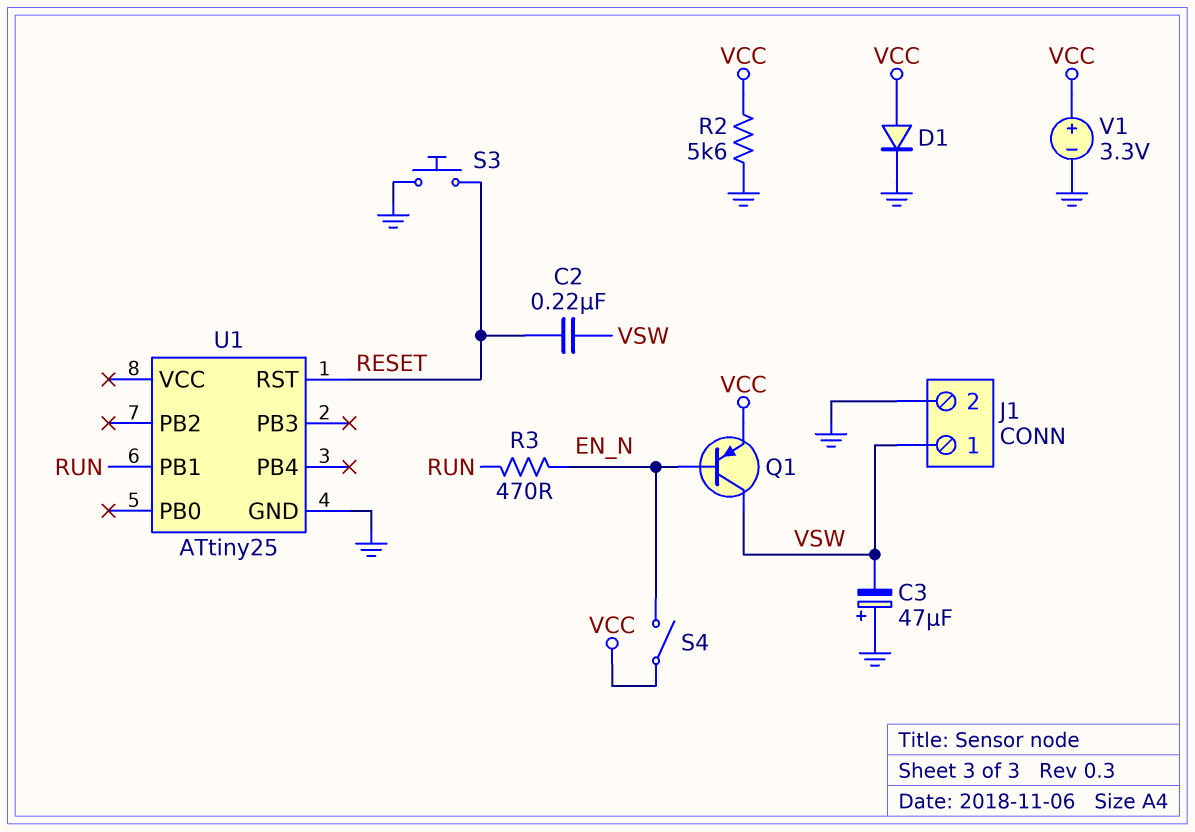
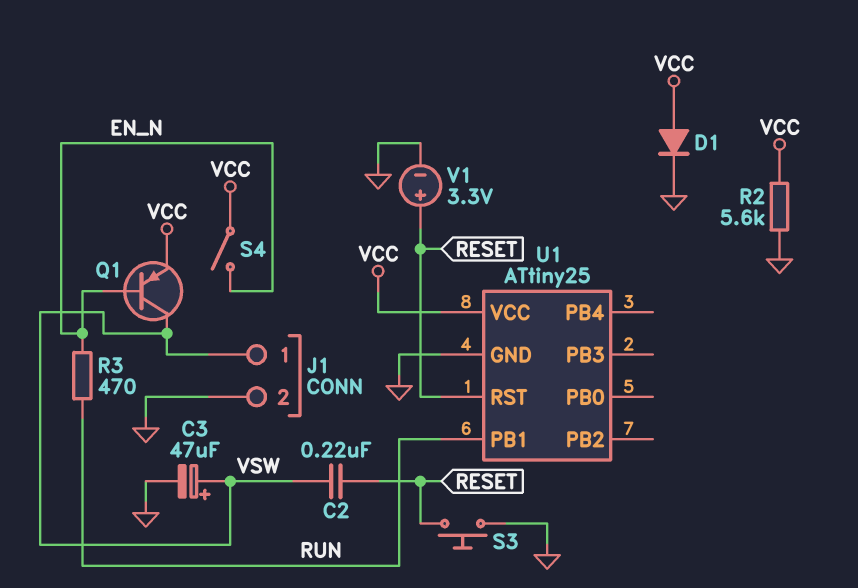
C3: 47uF (plus GND, minus VSW) -> 47uF (plus VSW, minus GND)
U1 pin VCC: none -> VCC
V1: 3.3V (plus VCC, minus GND) -> 3.3V (plus RESET, minus GND)

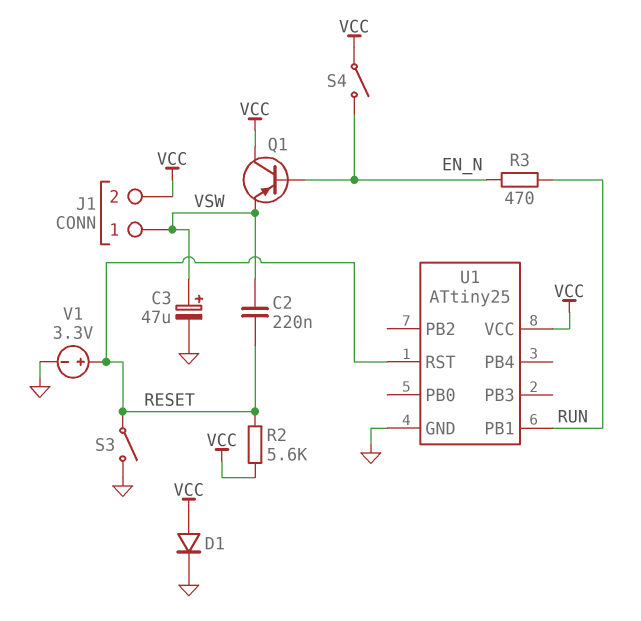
J1 pin 2: GND -> VCC
Q1: PNP (B EN_N, C VSW, E VCC) -> PNP (B EN_N, C VCC, E VSW)
R2: 5.6k (GND, VCC) -> 5.6k (RESET, VCC)
S3: button (GND, RESET) -> switch (GND, RESET)

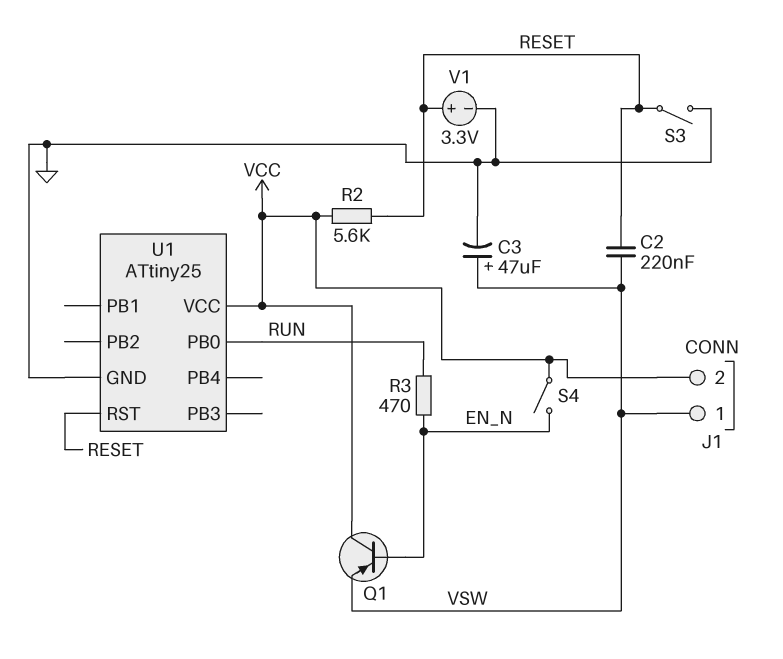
D1: diode (A VCC, K GND) -> none
U1 pin PB0: none -> RUN
U1 pin PB1: RUN -> none

